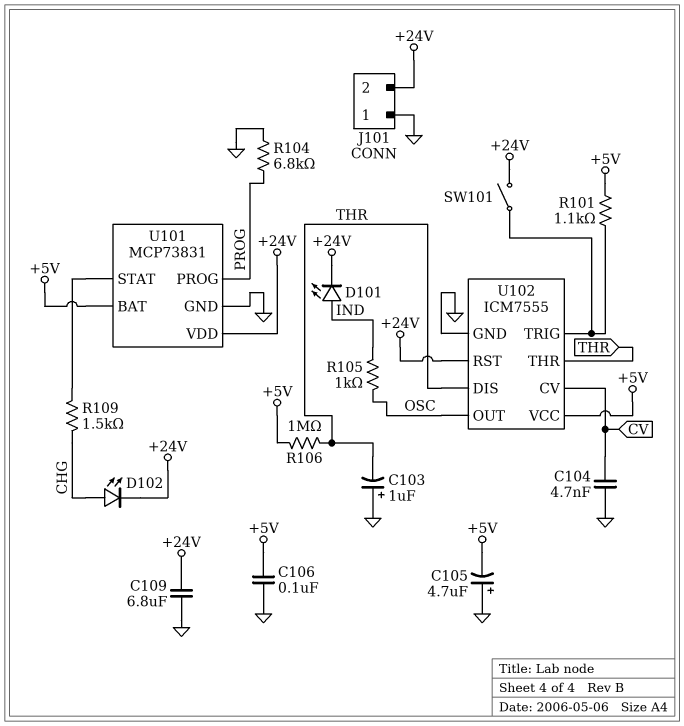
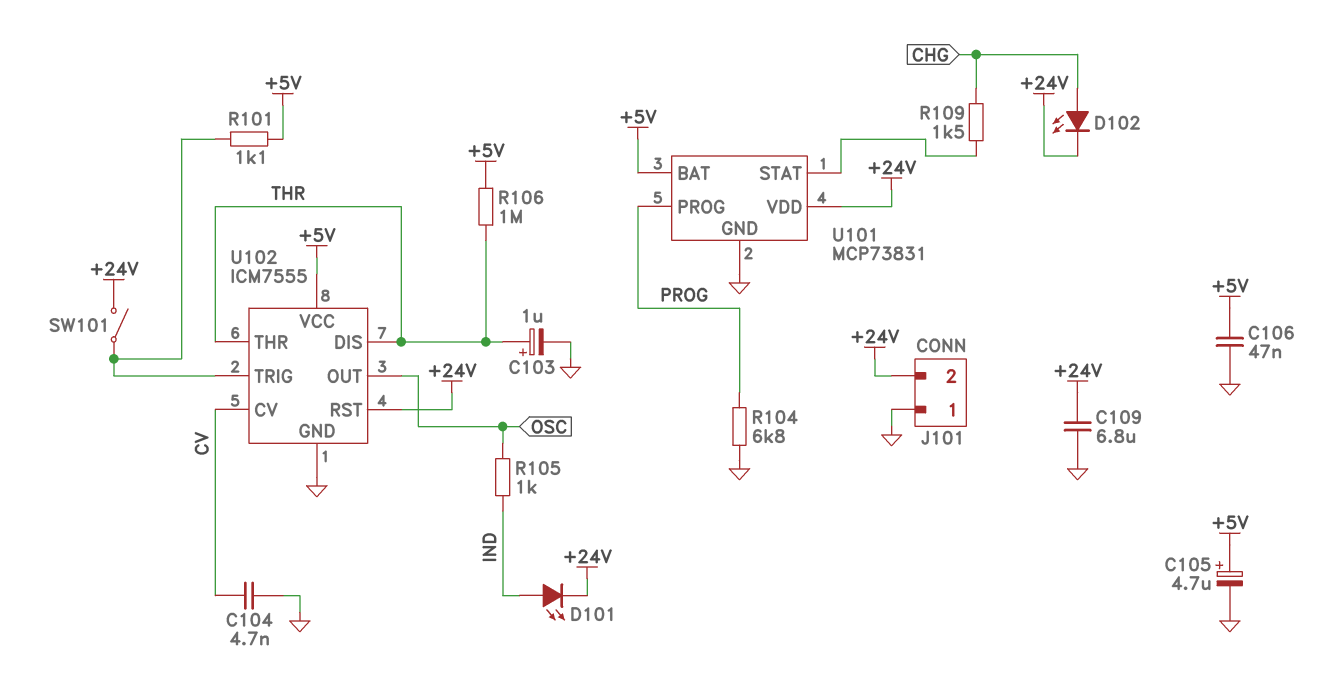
C103: 1uF (plus GND, minus THR) -> 1uF (plus THR, minus GND)
C105: 4.7uF (plus GND, minus +5V) -> 4.7uF (plus +5V, minus GND)
C106: 100nF (+5V, GND) -> 47nF (+5V, GND)

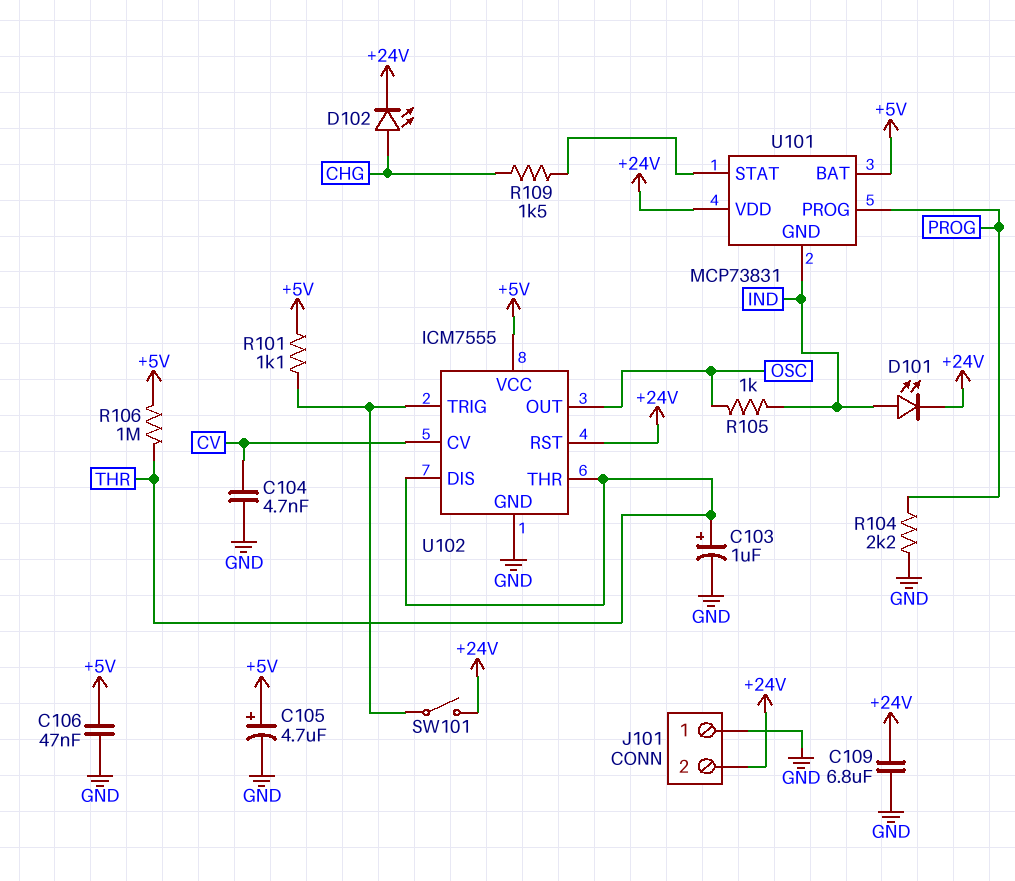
R104: 6.8k (GND, PROG) -> 2.2k (GND, PROG)
U101 pin GND: GND -> IND

